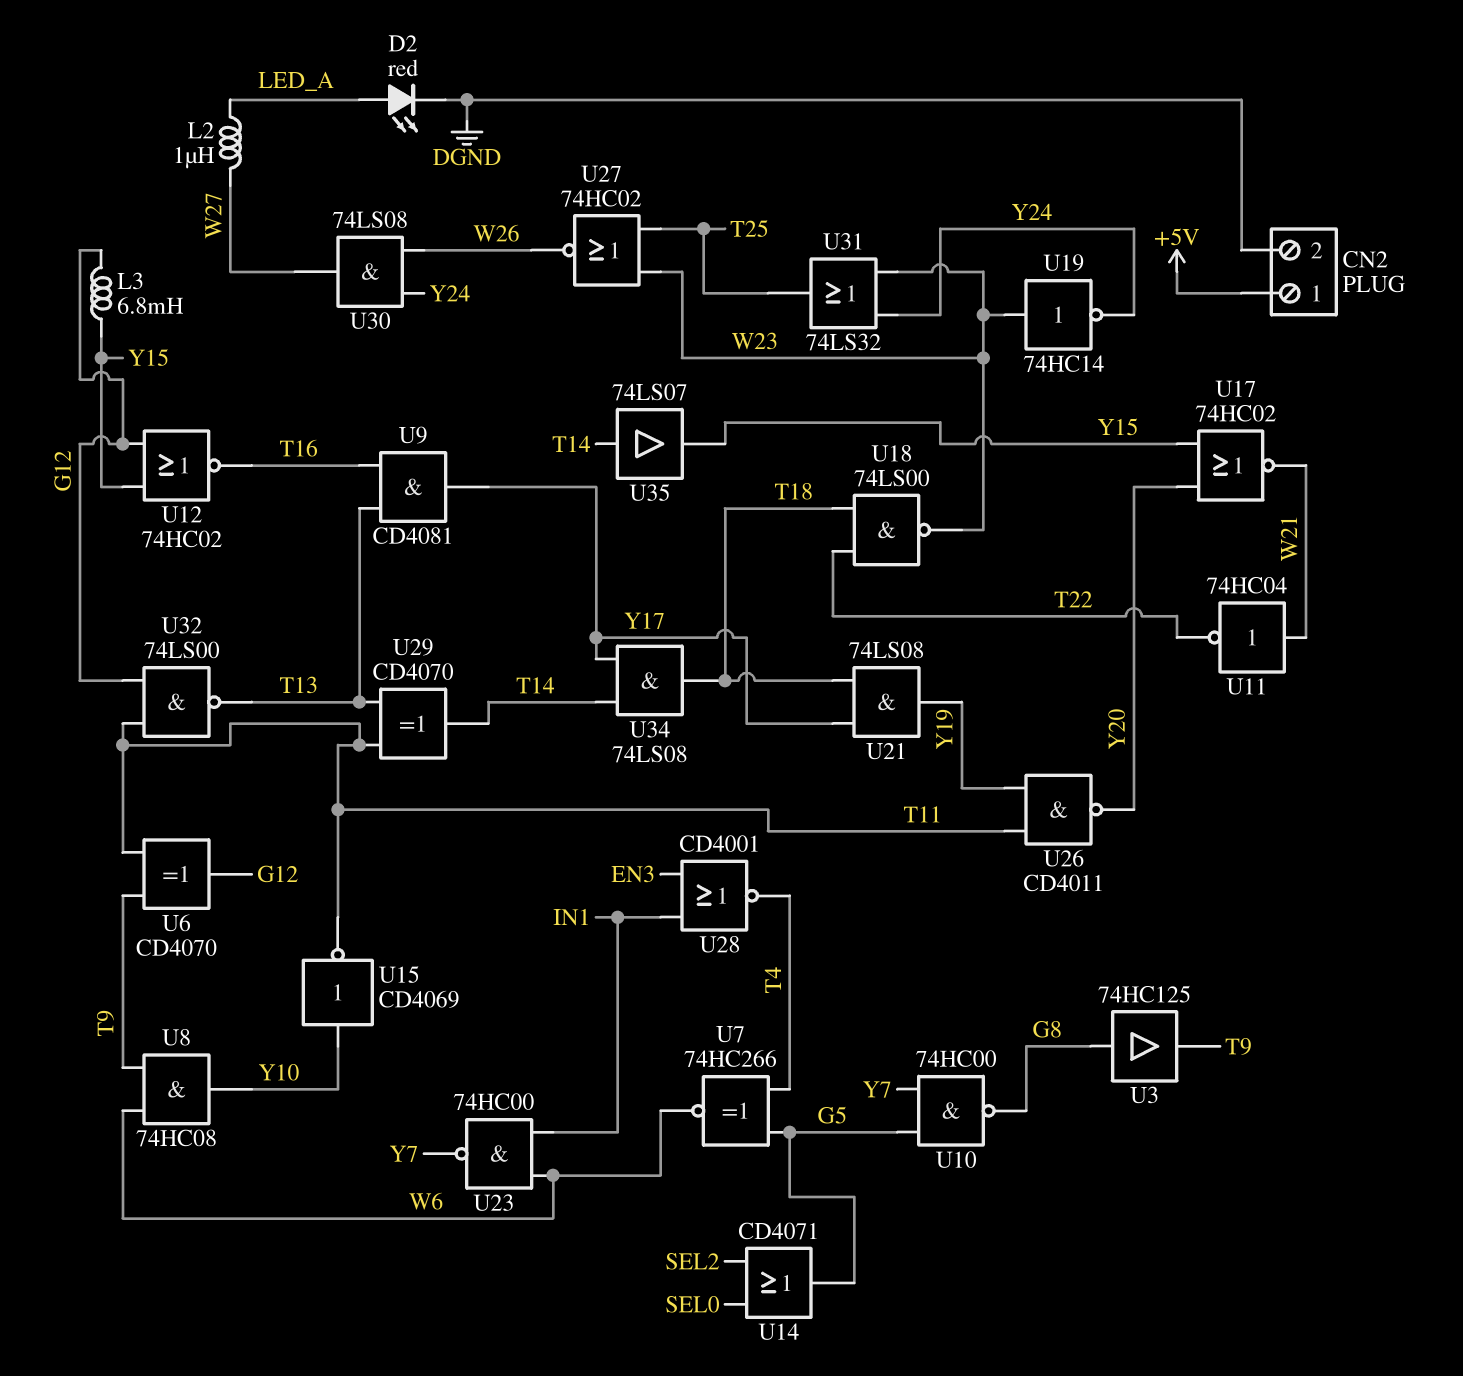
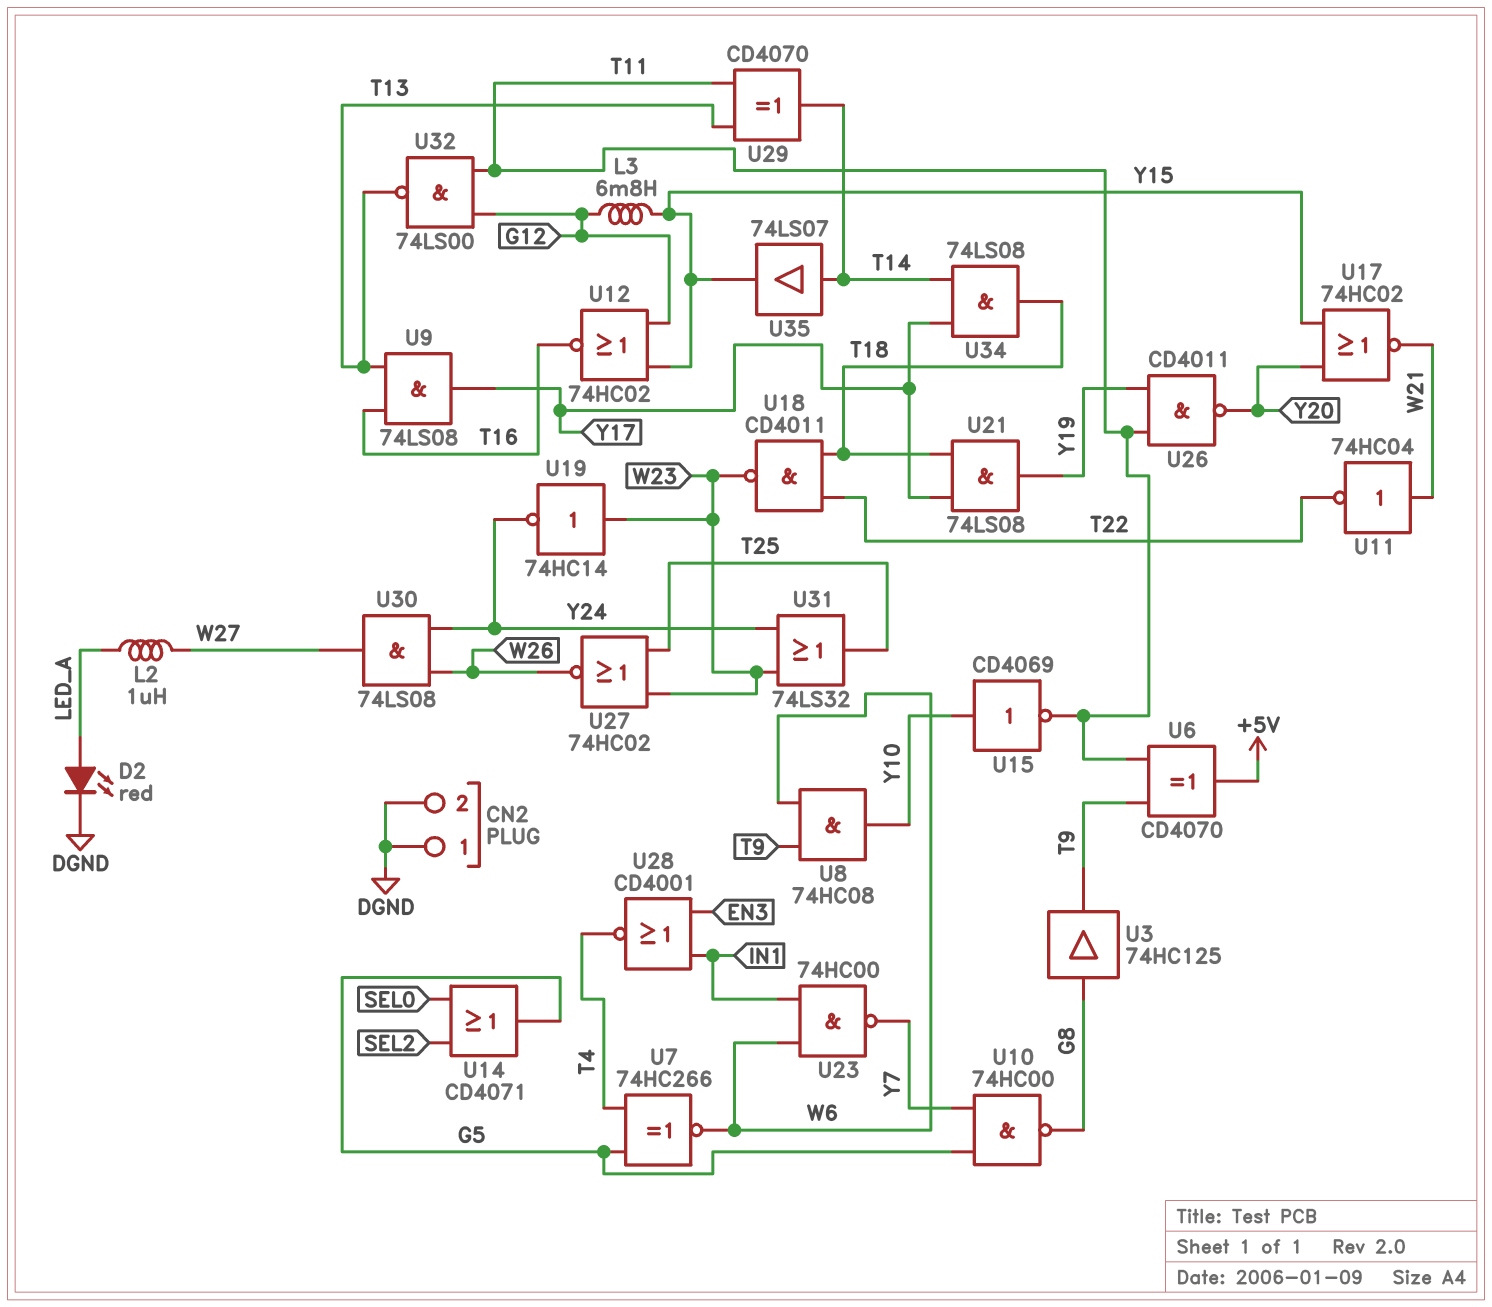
CN2 pin 1: +5V -> DGND
U6: XOR CD4070 (in T9, in T11, out G12) -> XOR CD4070 (in T9, in T11, out +5V)
U9: AND CD4081 (in T13, in T16, out Y17) -> AND 74LS08 (in T13, in T16, out Y17)
U18: NAND 74LS00 (in T18, in T22, out W23) -> NAND CD4011 (in T18, in T22, out W23)

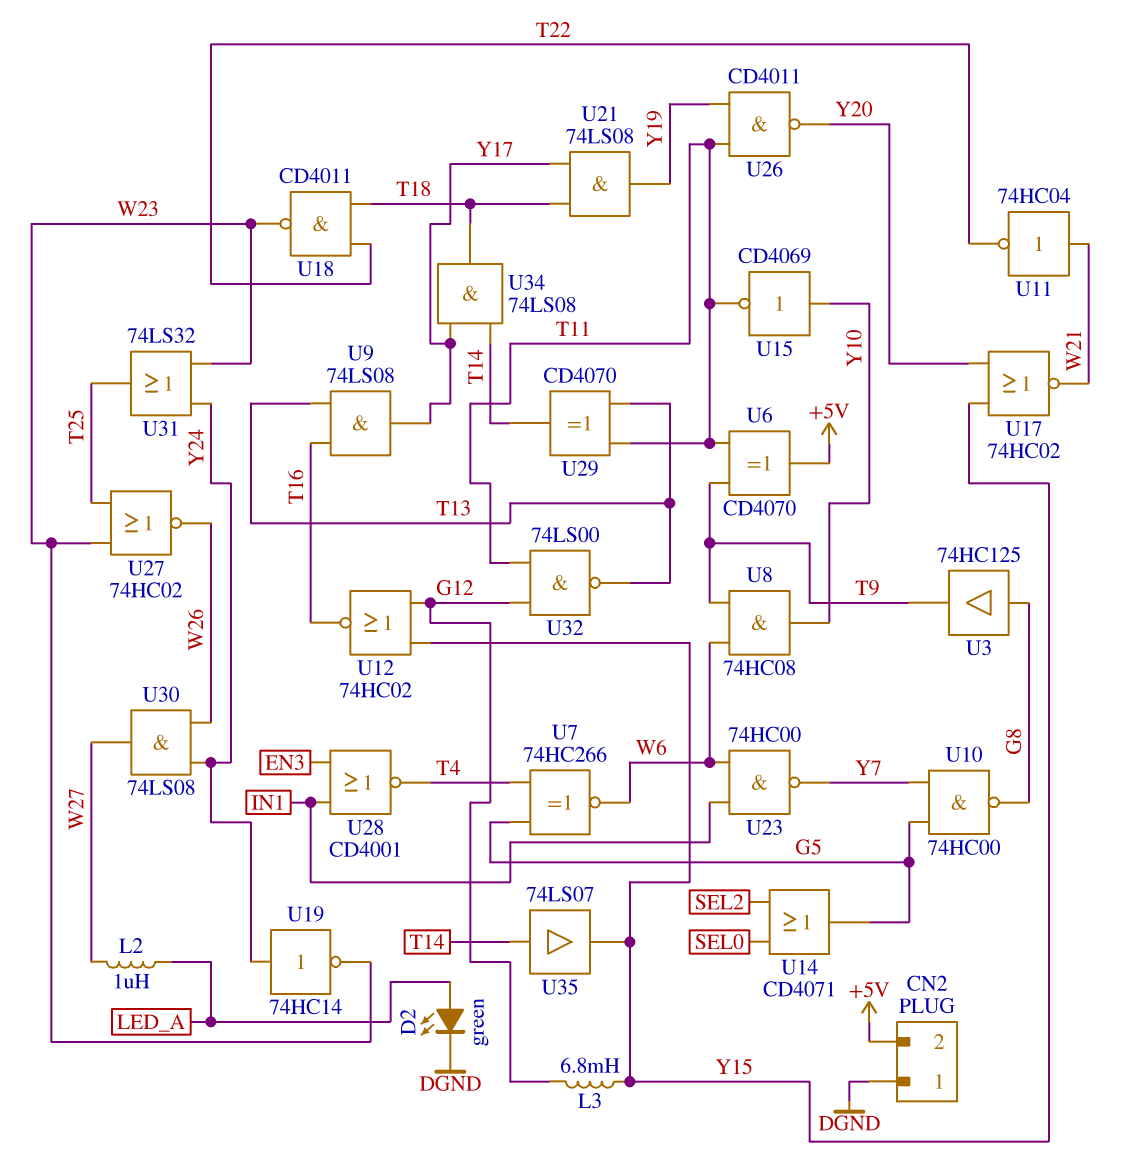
CN2 pin 2: DGND -> +5V
D2: LED red (A LED_A, K DGND) -> LED green (A LED_A, K DGND)
U19: NOT 74HC14 (in W23, out Y24) -> NOT 74HC14 (in Y24, out W23)

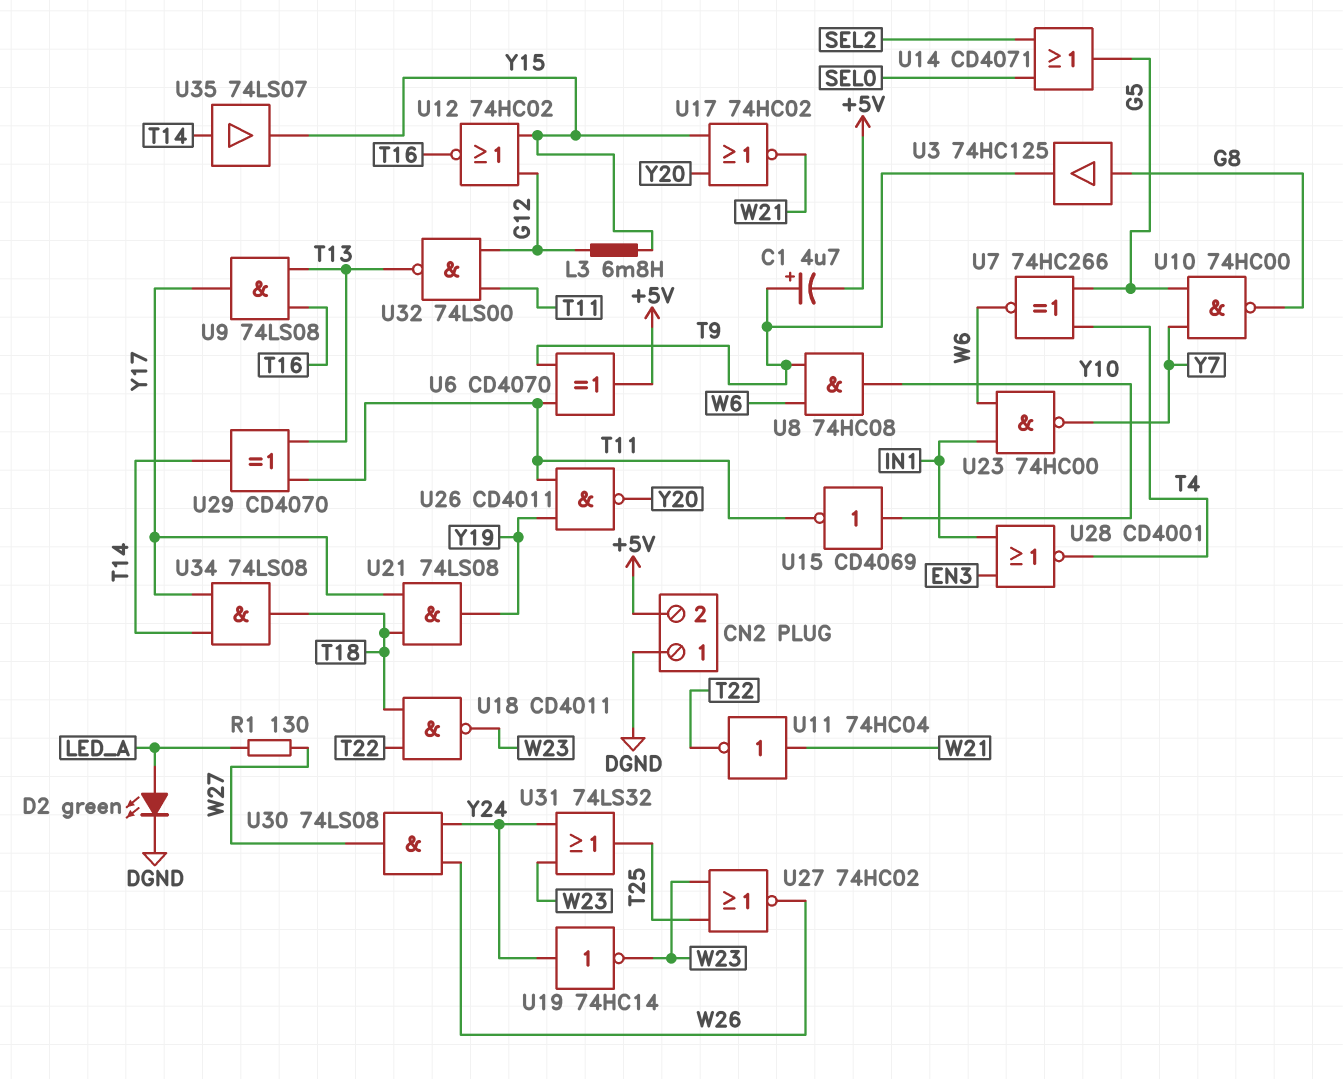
C1: none -> 4.7uF (plus T9, minus +5V)
L2: 1uH (LED_A, W27) -> none
R1: none -> 130 (LED_A, W27)

